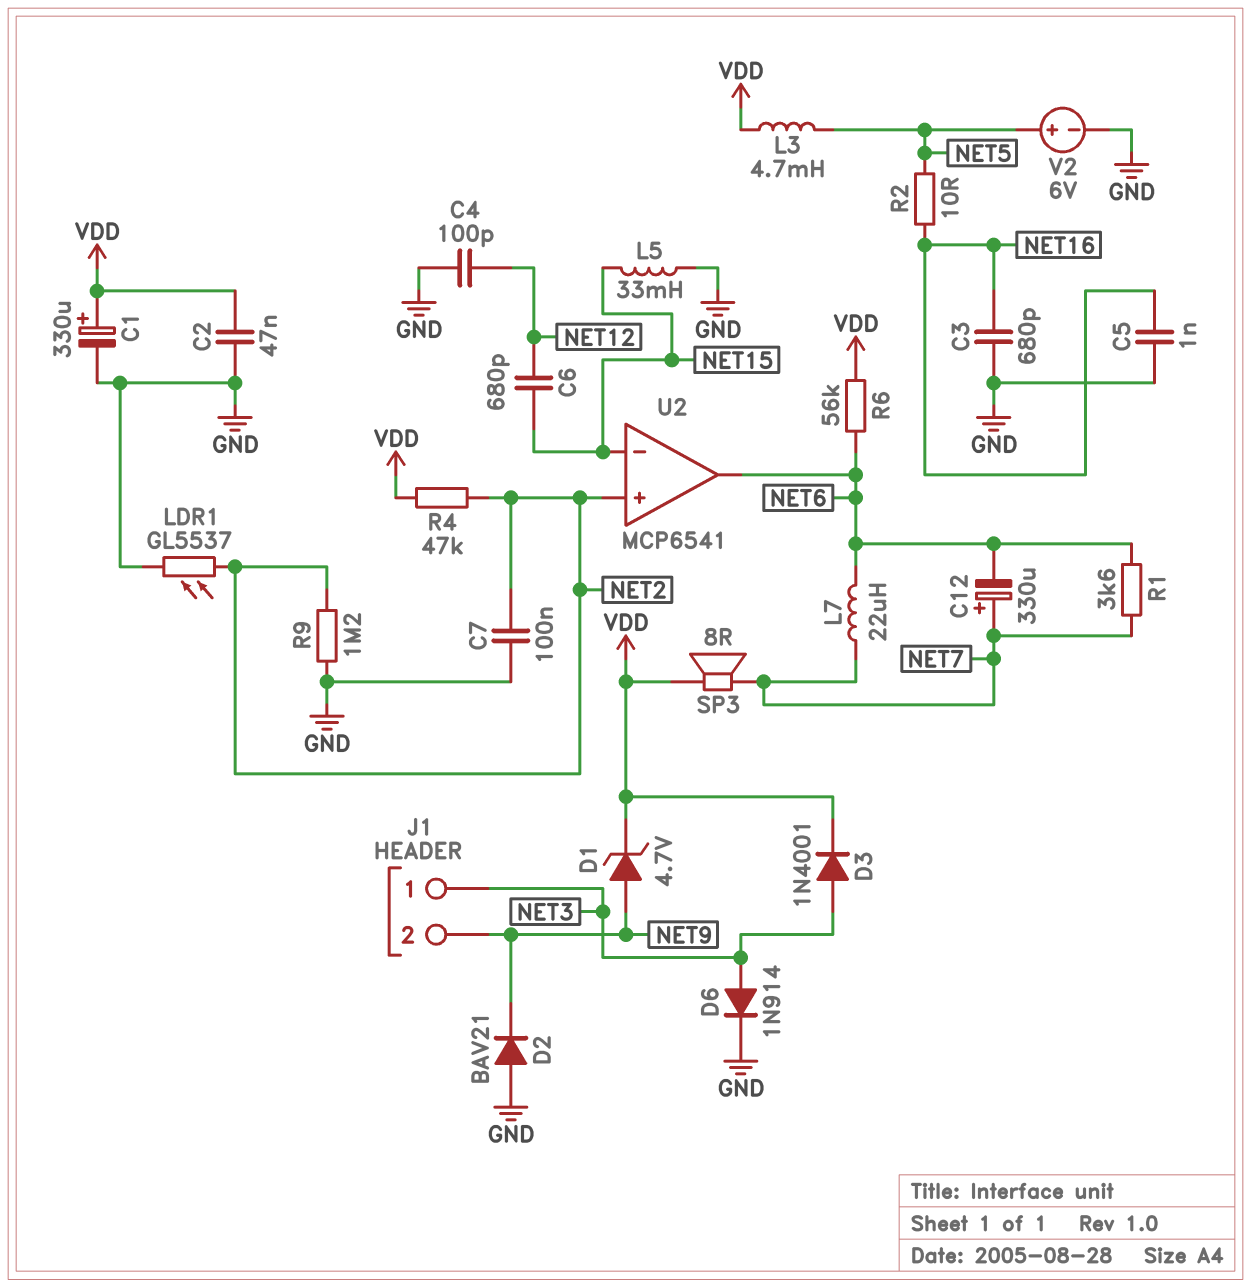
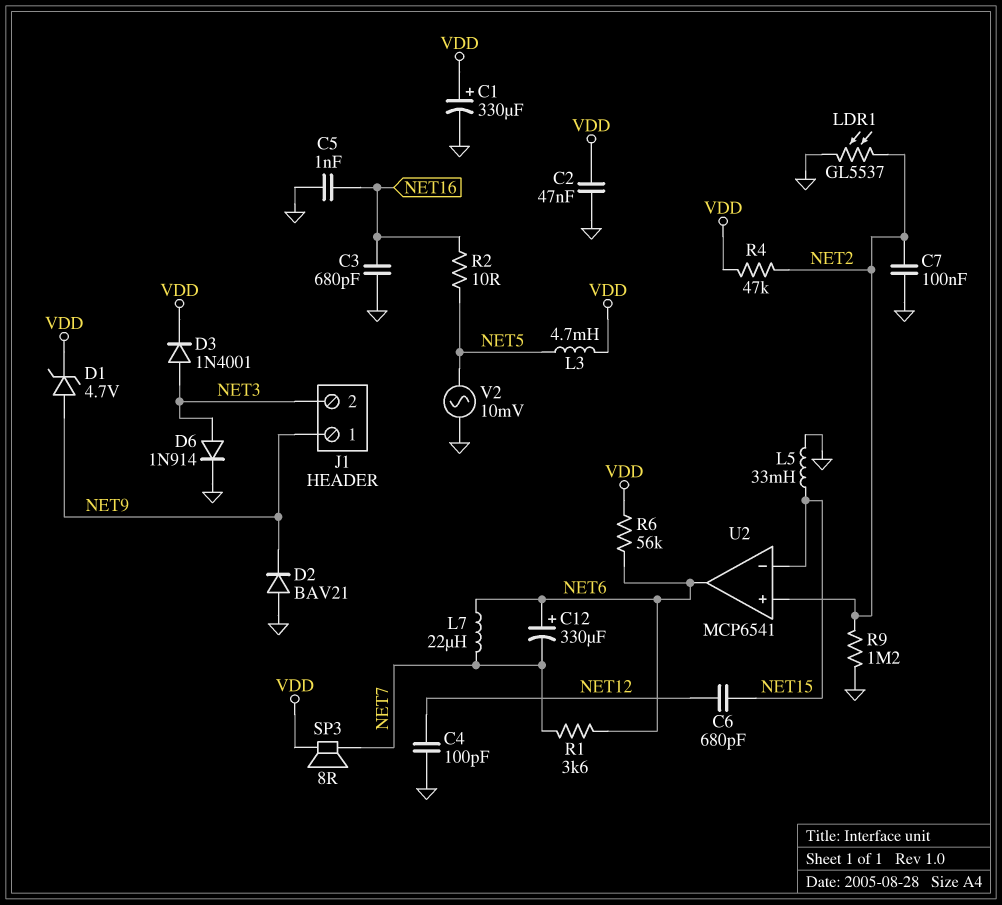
C12: 330uF (plus NET7, minus NET6) -> 330uF (plus NET6, minus NET7)
J1 pin 1: NET3 -> NET9
J1 pin 2: NET9 -> NET3
V2: 6V (plus NET5, minus GND) -> AC 10mV (GND, NET5)

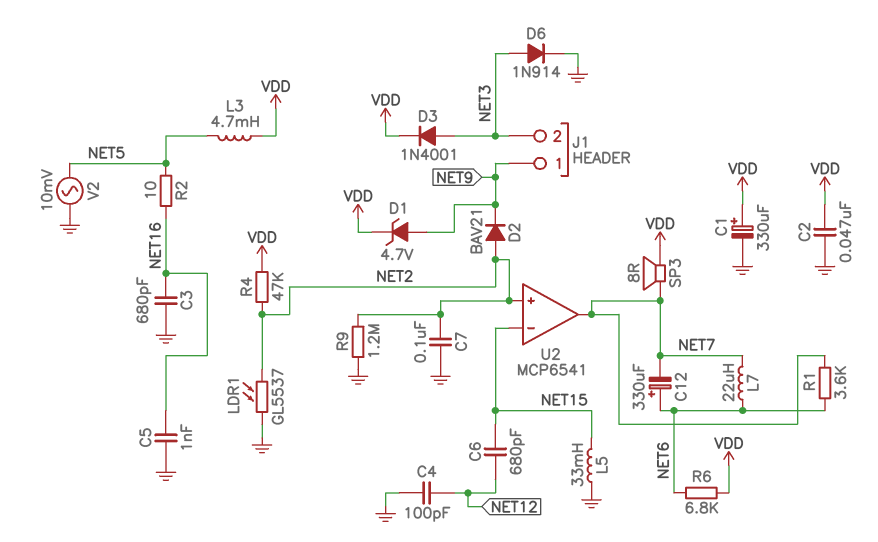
D2: diode BAV21 (A GND, K NET9) -> diode BAV21 (A NET2, K NET9)
R6: 56k (NET6, VDD) -> 6.8k (NET6, VDD)
U2 pin out: NET6 -> NET7

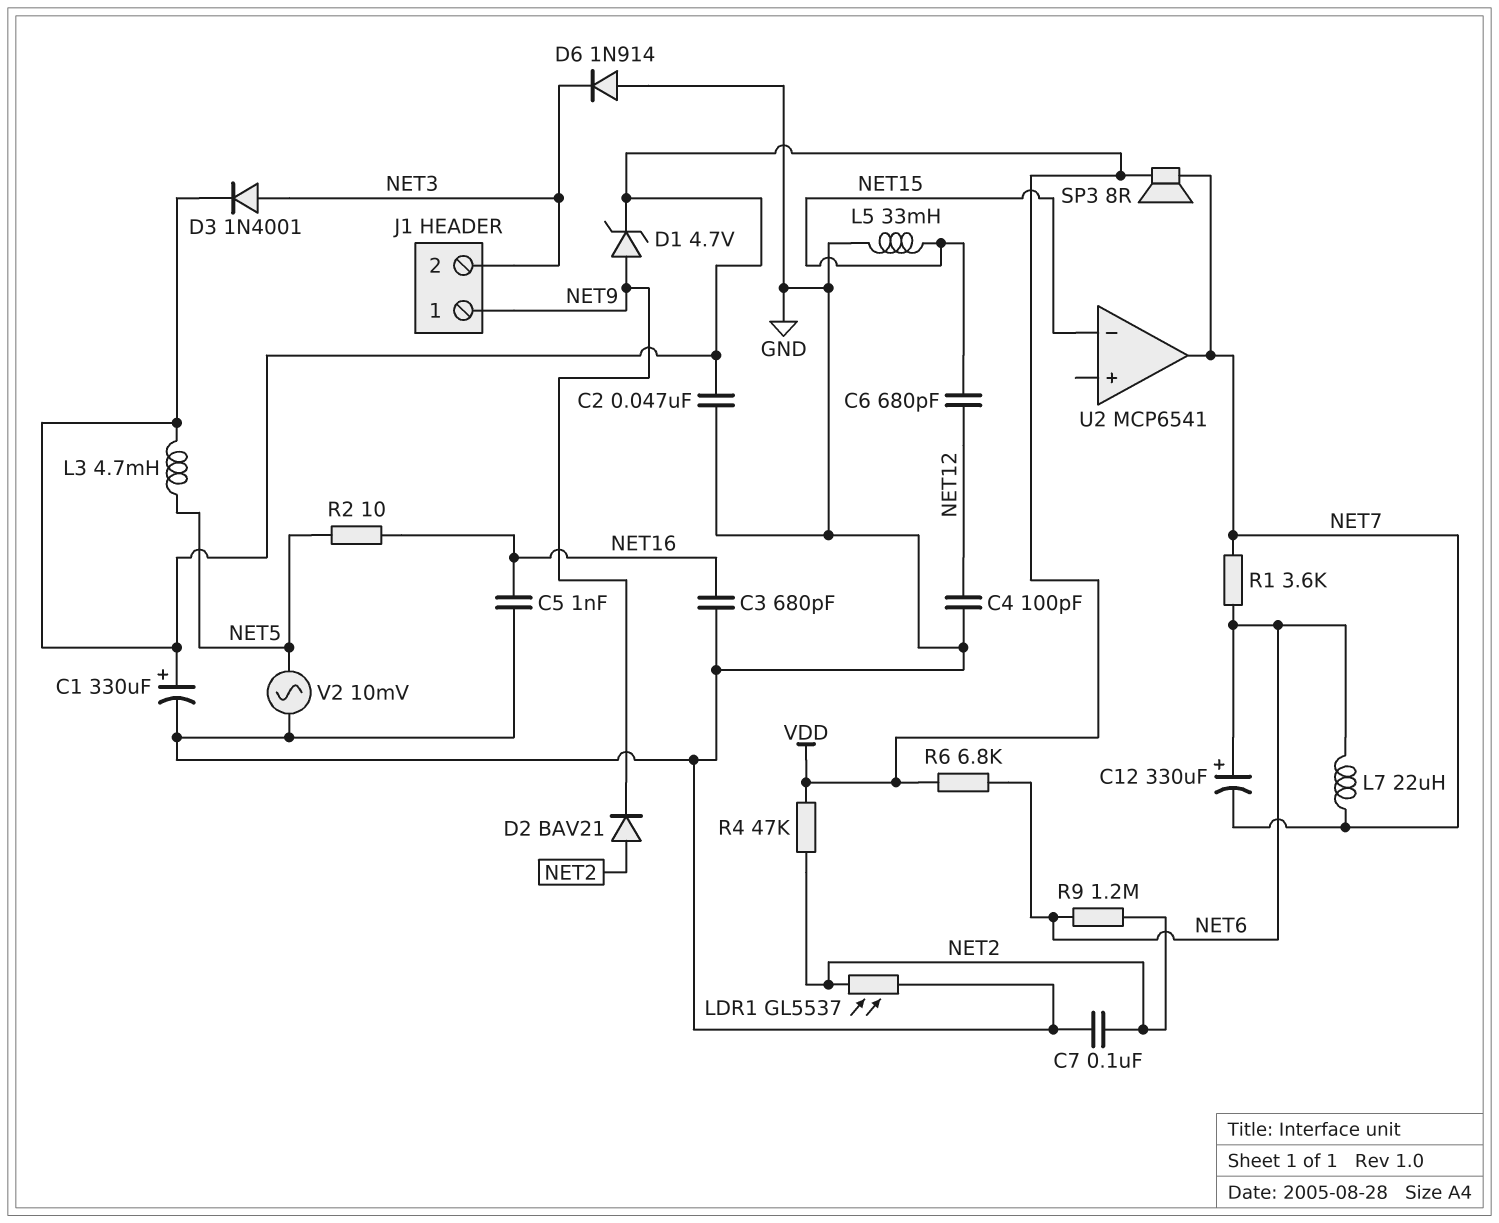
D6: diode 1N914 (A NET3, K GND) -> diode 1N914 (A GND, K NET3)
R9: 1.2M (GND, NET2) -> 1.2M (NET2, NET6)
U2 pin in+: NET2 -> none

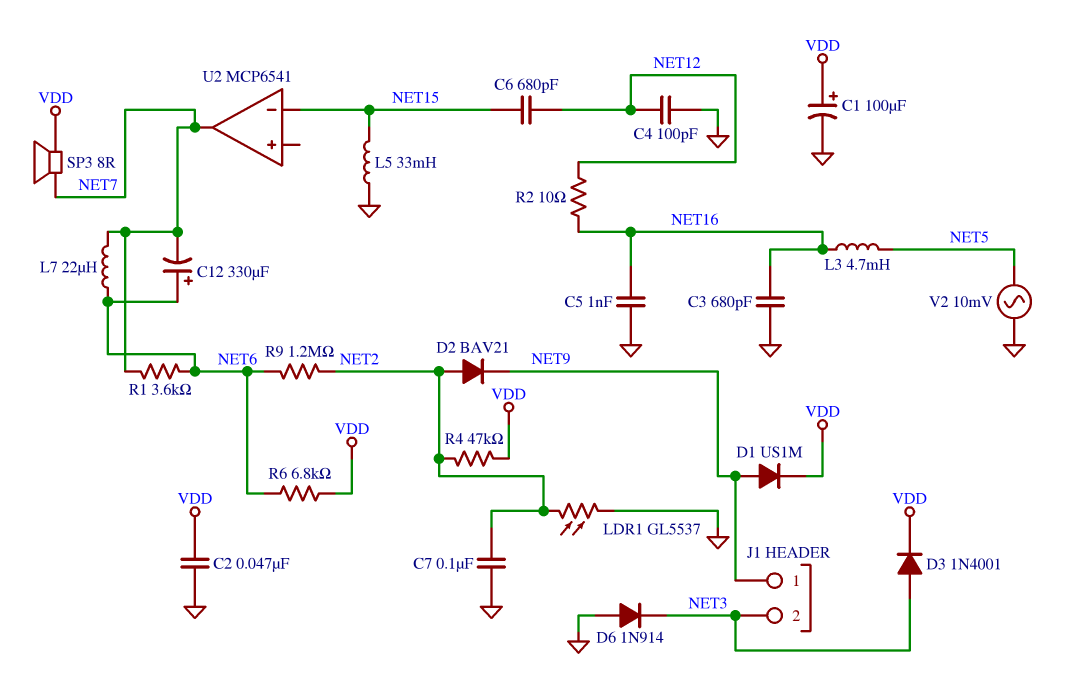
C1: 330uF (plus VDD, minus GND) -> 100uF (plus VDD, minus GND)
D1: zener 4.7V (A NET9, K VDD) -> diode US1M (A NET9, K VDD)
L3: 4.7mH (NET5, VDD) -> 4.7mH (NET5, NET16)
R2: 10 (NET5, NET16) -> 10 (NET12, NET16)

